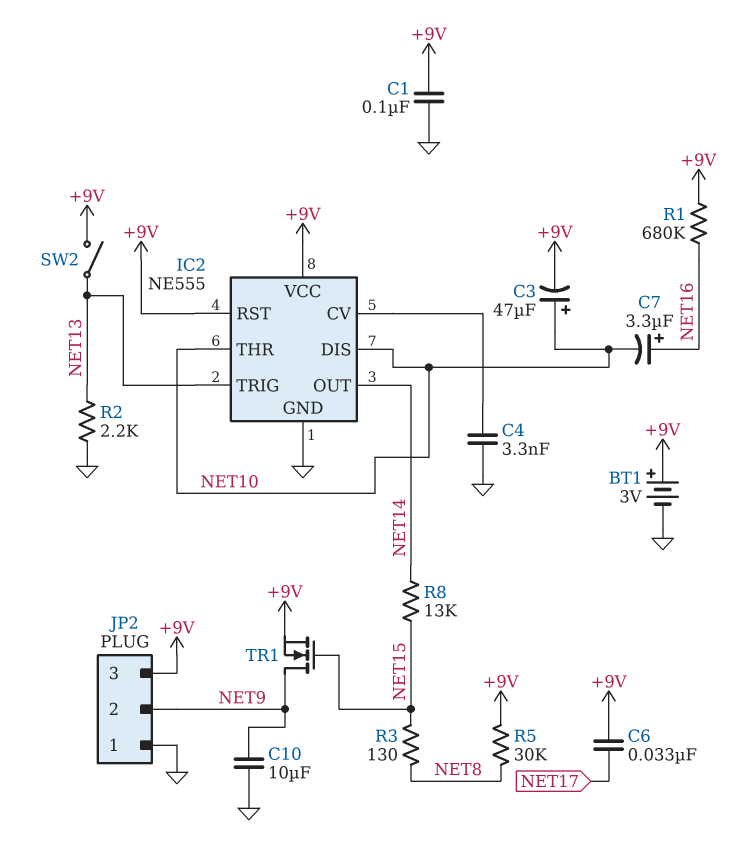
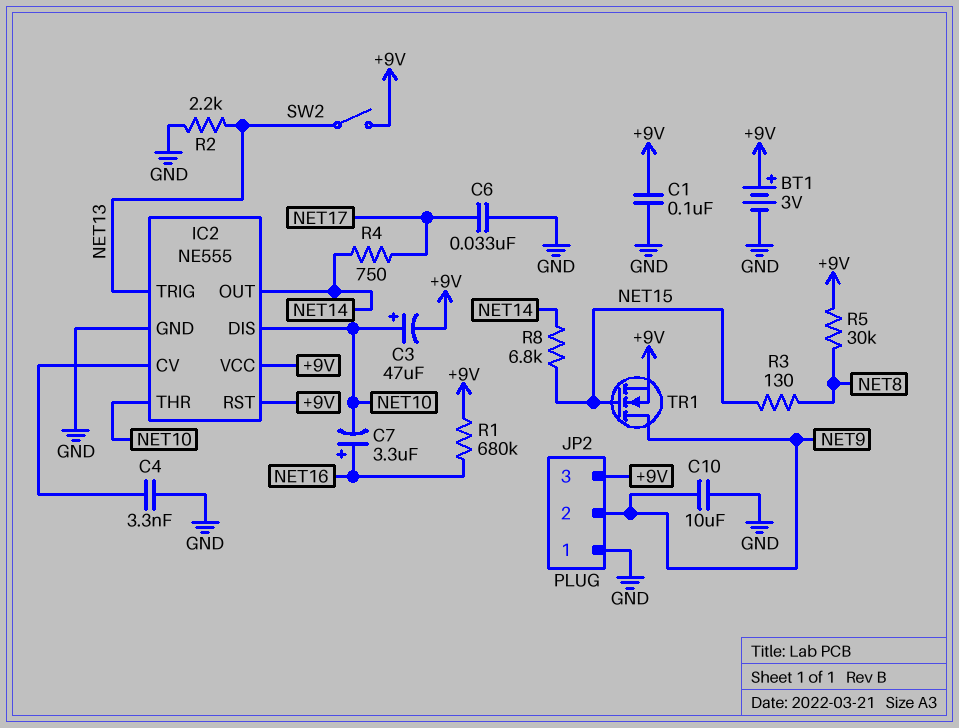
C6: 33nF (+9V, NET17) -> 33nF (GND, NET17)
R4: none -> 750 (NET14, NET17)
R8: 13k (NET14, NET15) -> 6.8k (NET14, NET15)

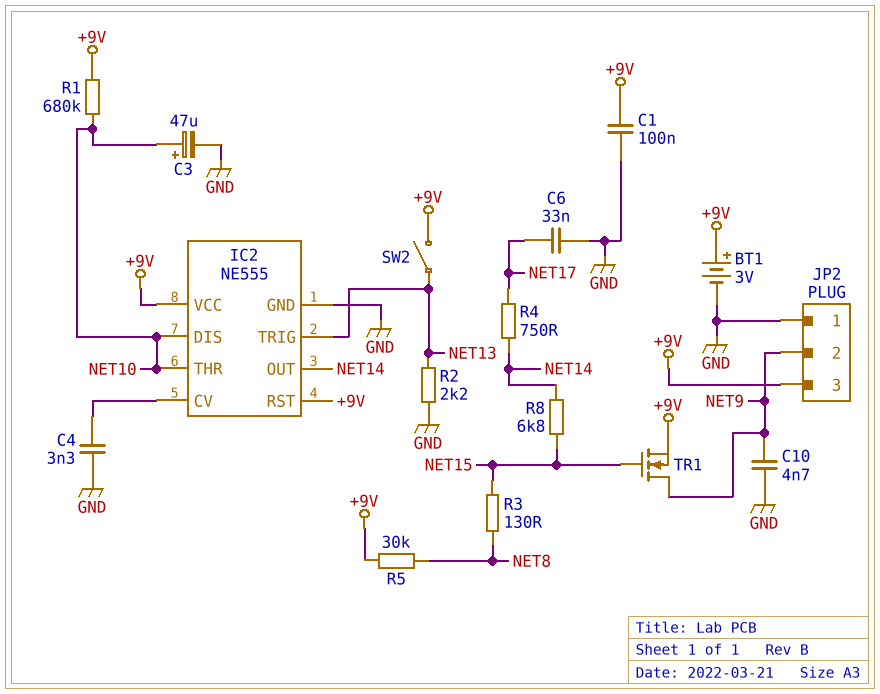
C3: 47uF (plus NET10, minus +9V) -> 47uF (plus NET10, minus GND)
C7: 3.3uF (plus NET16, minus NET10) -> none
C10: 10uF (GND, NET9) -> 4.7nF (GND, NET9)
R1: 680k (+9V, NET16) -> 680k (+9V, NET10)

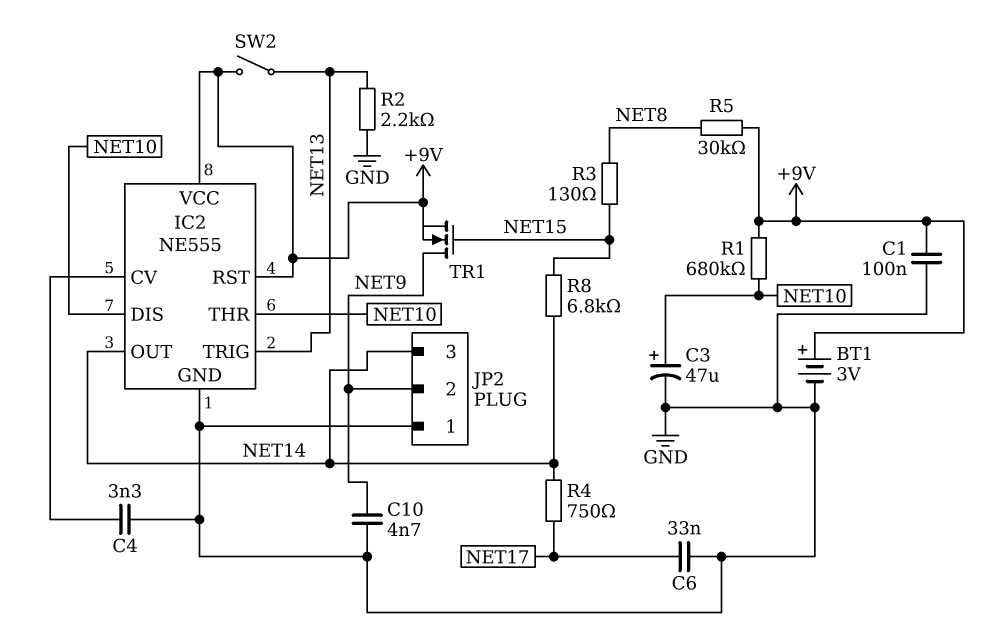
JP2 pin 3: +9V -> NET14

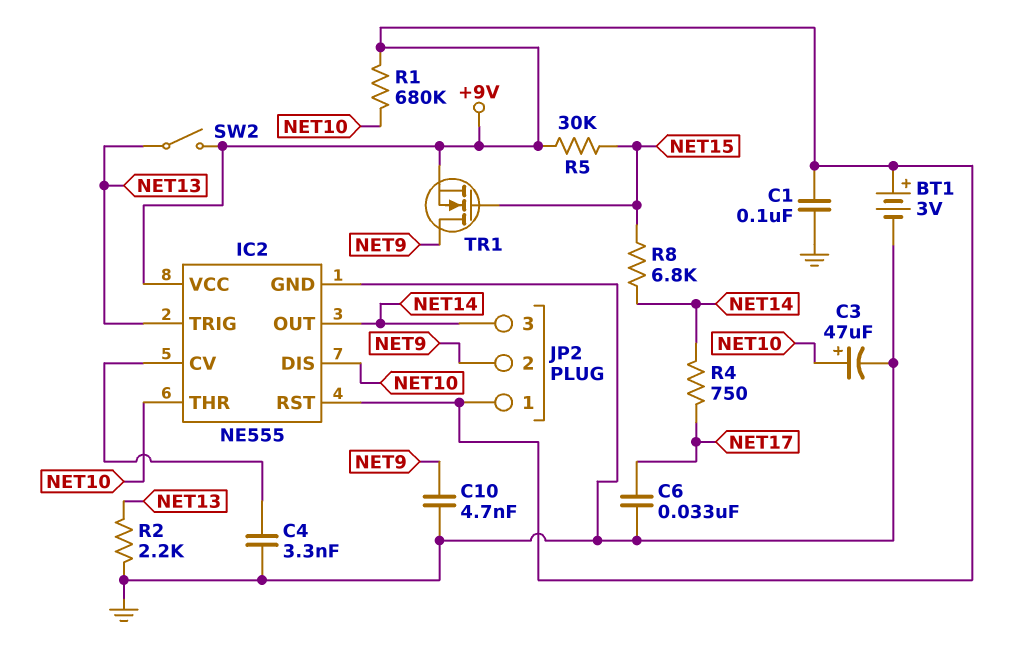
JP2 pin 1: GND -> +9V
R3: 130 (NET8, NET15) -> none
R5: 30k (+9V, NET8) -> 30k (+9V, NET15)

